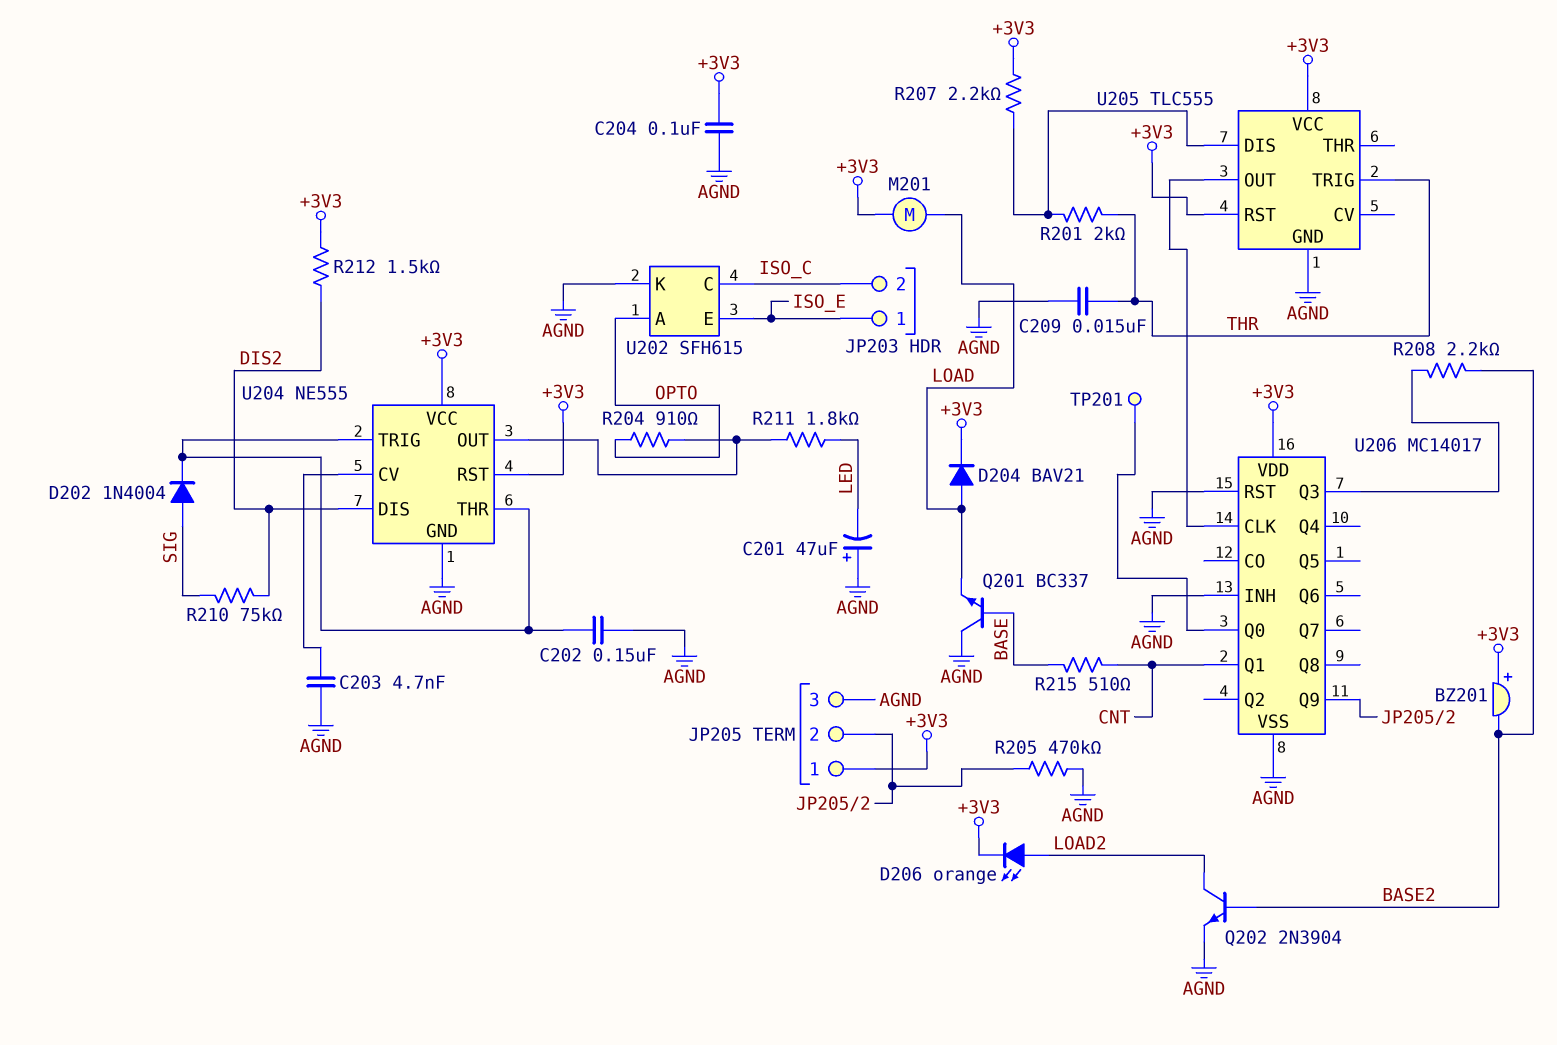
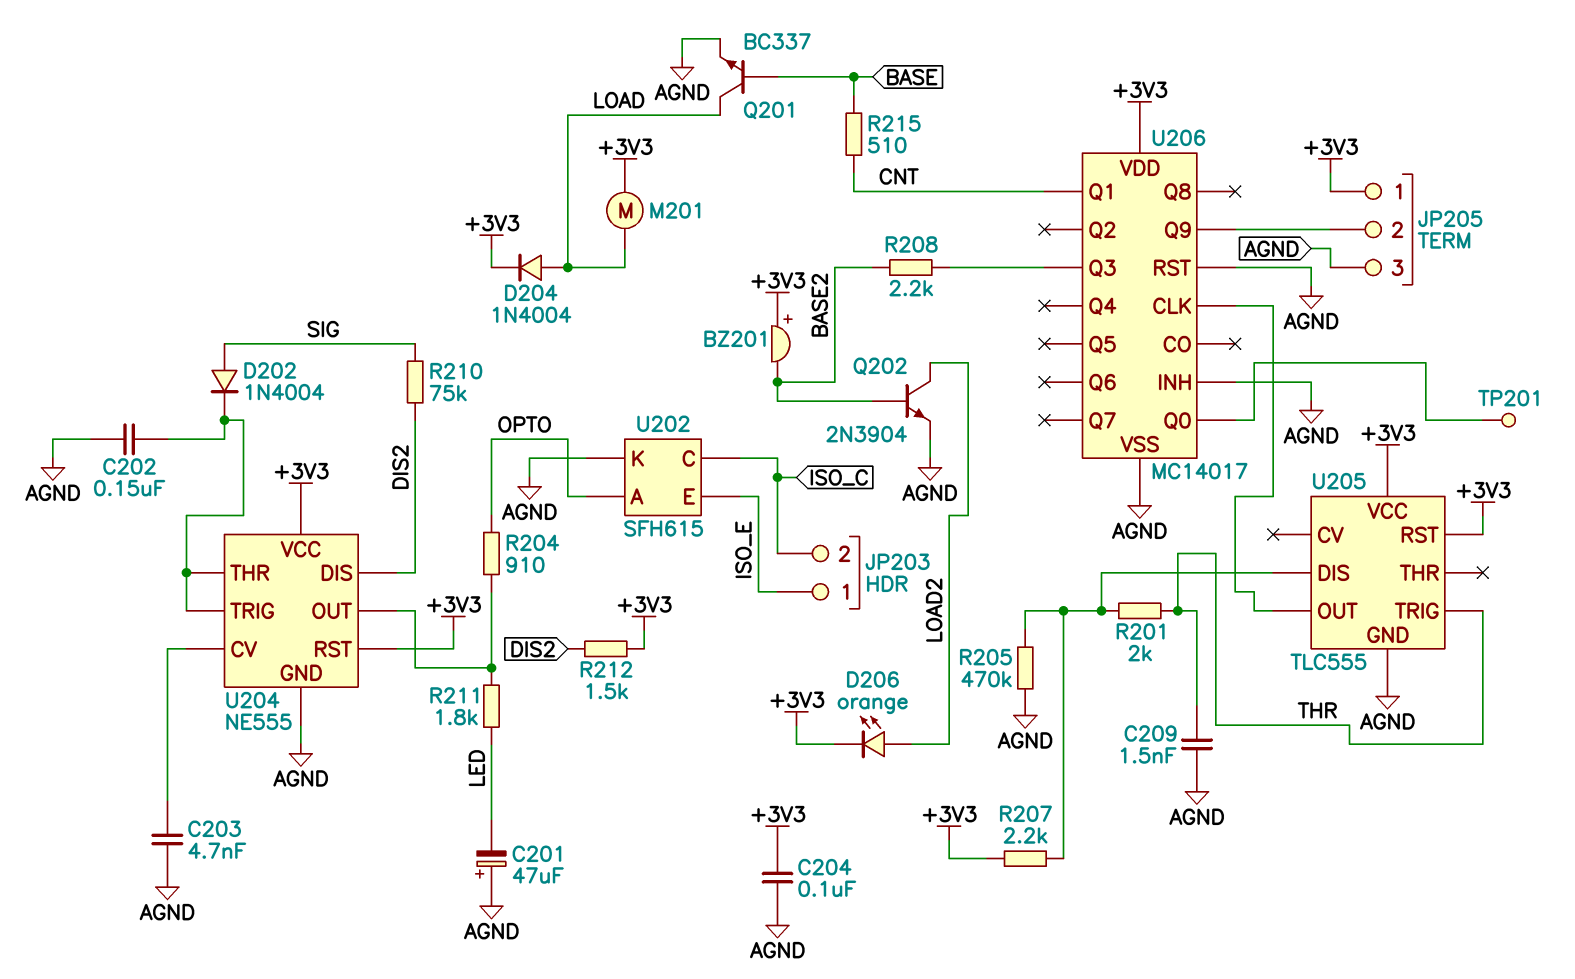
C209: 15nF (AGND, THR) -> 1.5nF (AGND, THR)
D204: diode BAV21 (A LOAD, K +3V3) -> diode 1N4004 (A LOAD, K +3V3)
Q201: NPN BC337 (B BASE, C AGND, E LOAD) -> NPN BC337 (B BASE, C LOAD, E AGND)
R205: 470k (AGND, JP205/2) -> 470k (AGND, U205/DIS)

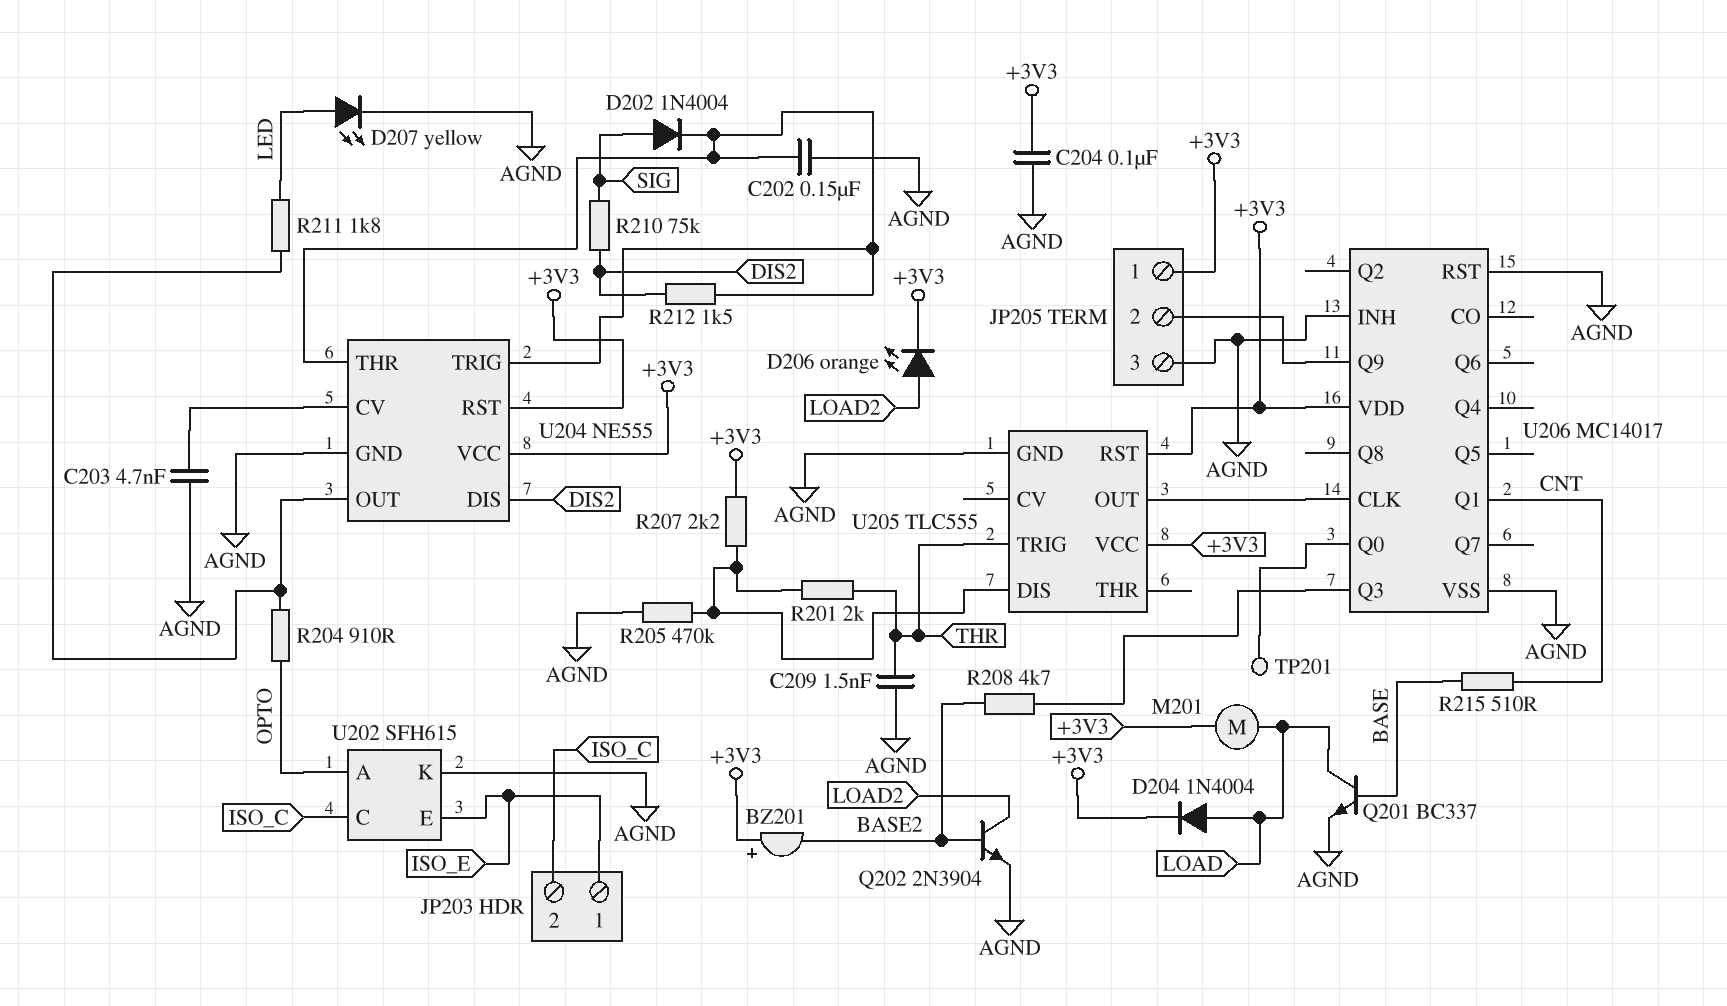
C201: 47uF (plus AGND, minus LED) -> none
D207: none -> LED yellow (A LED, K AGND)
R208: 2.2k (BASE2, U206/Q3) -> 4.7k (BASE2, U206/Q3)
R212: 1.5k (+3V3, DIS2) -> 1.5k (DIS2, U204/THR)

